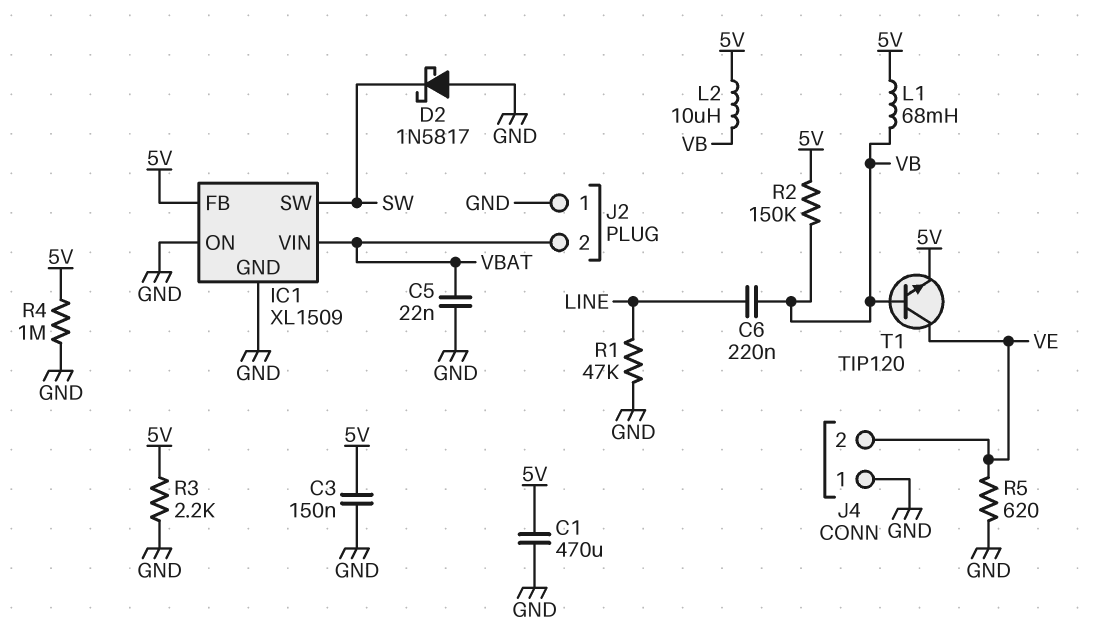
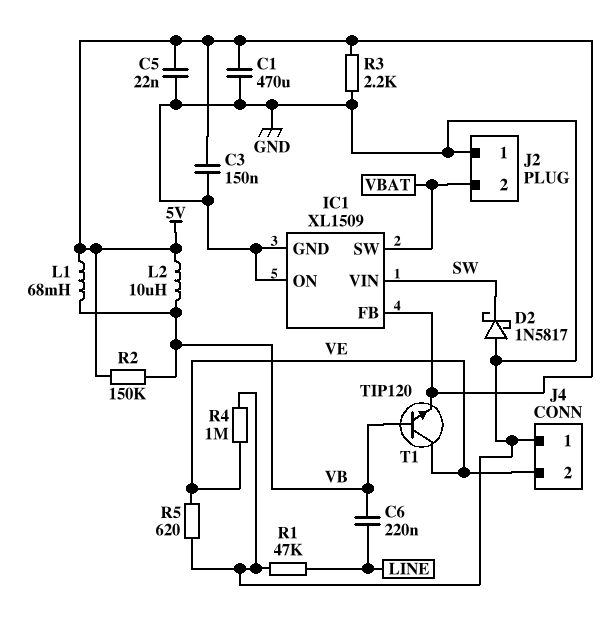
C5: 22nF (GND, VBAT) -> 22nF (5V, GND)
IC1 pin SW: SW -> VBAT
IC1 pin VIN: VBAT -> SW
R4: 1M (5V, GND) -> 1M (GND, VE)

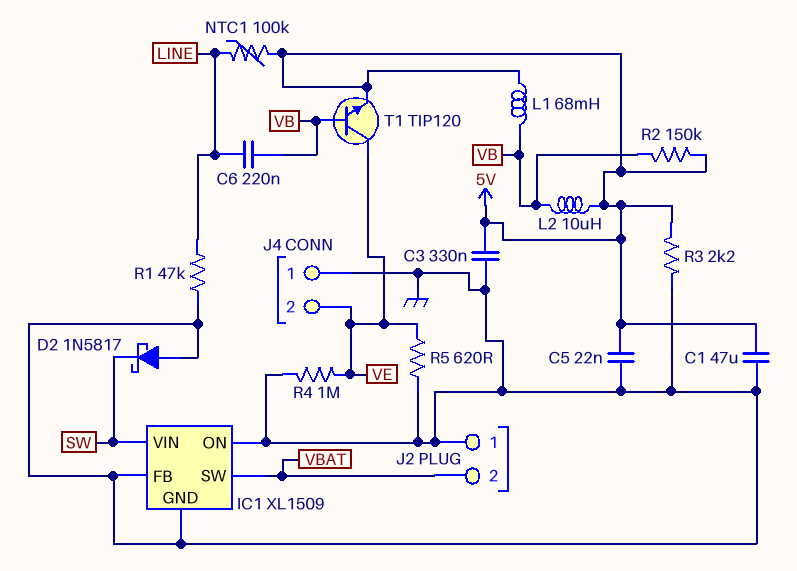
C1: 470uF (5V, GND) -> 47uF (5V, GND)
C3: 150nF (5V, GND) -> 330nF (5V, GND)
IC1 pin FB: 5V -> GND
NTC1: none -> 100k (5V, LINE)

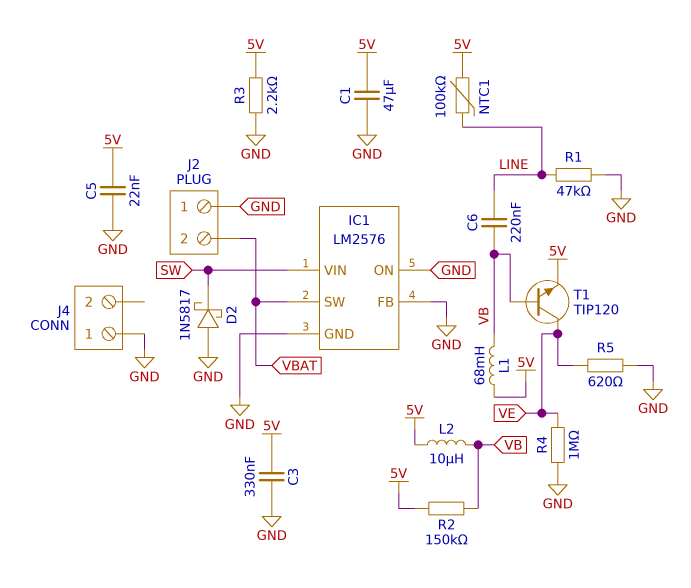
IC1: XL1509 -> LM2576
J4 pin 2: VE -> none

